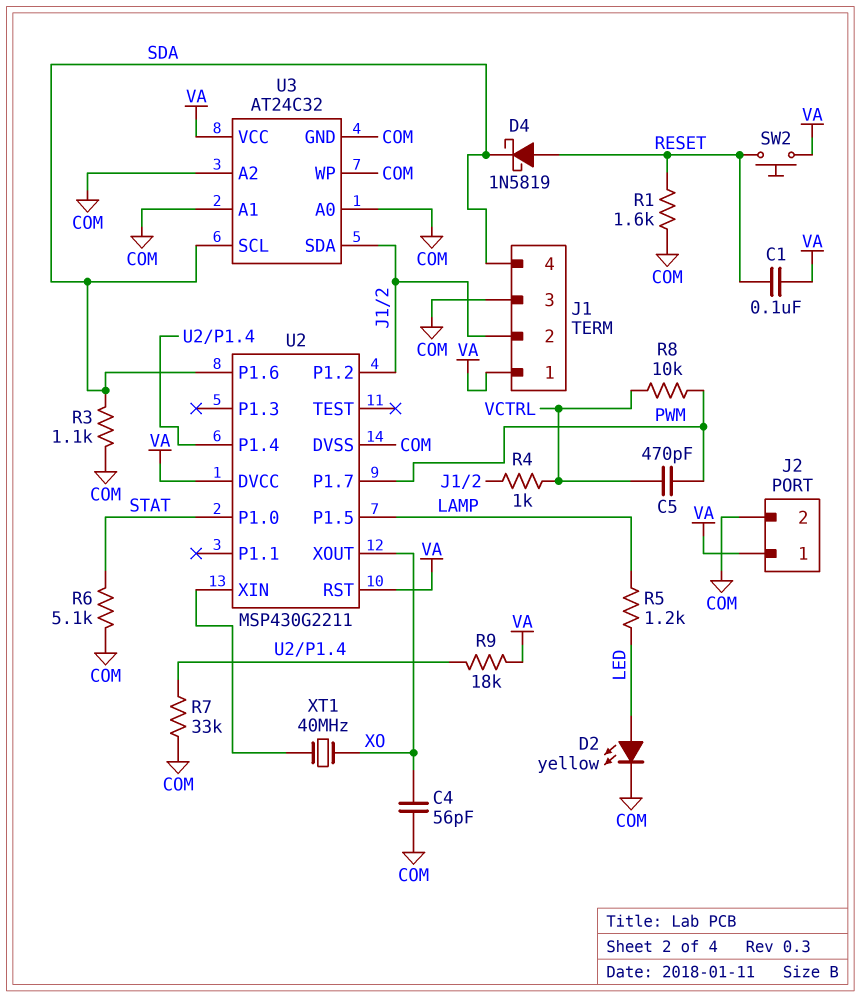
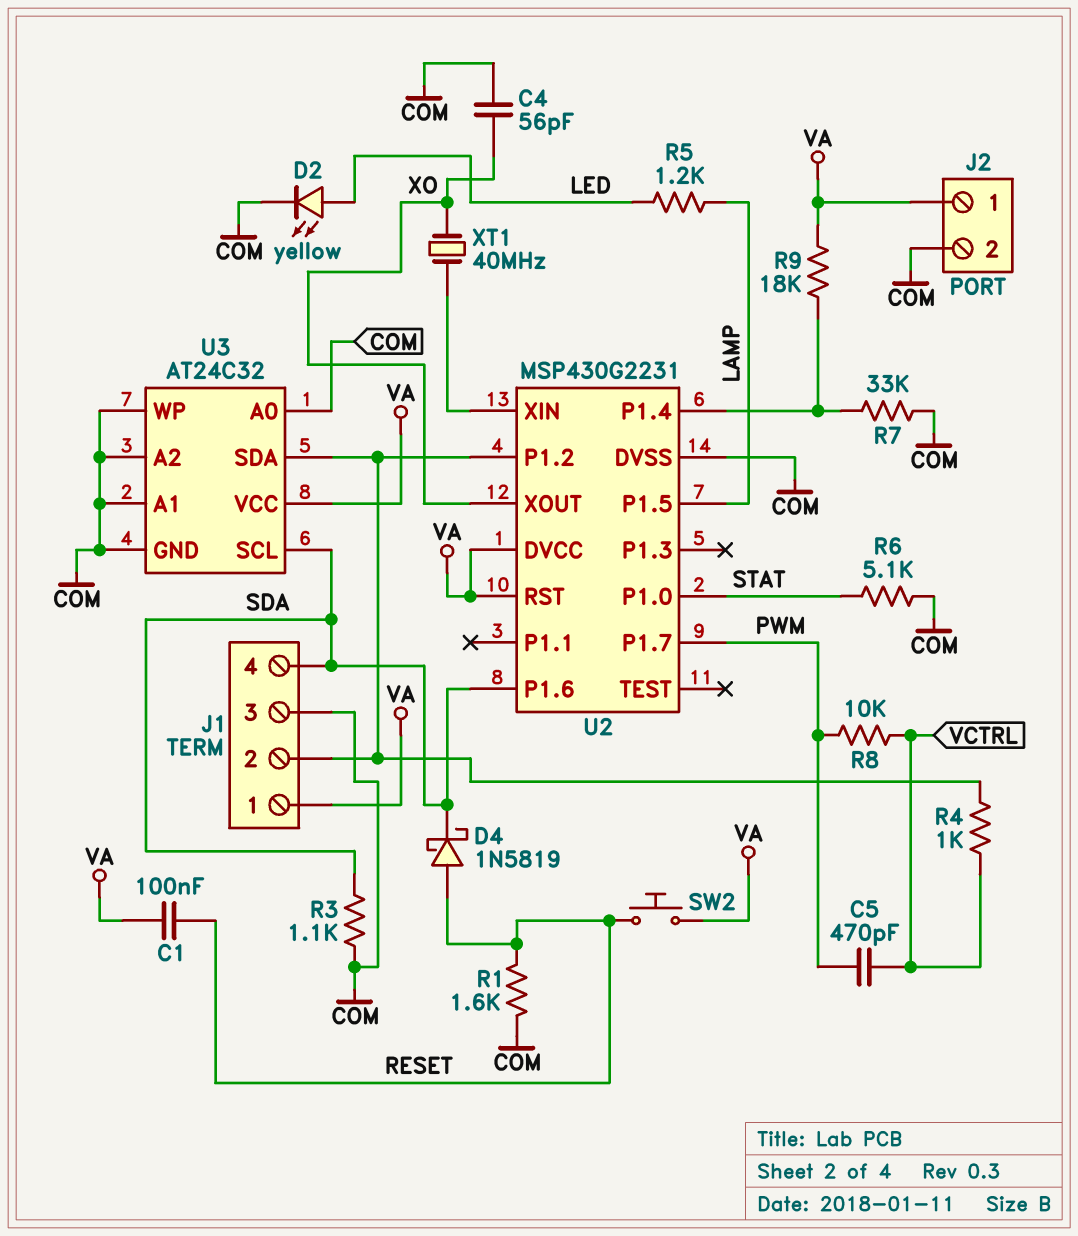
U2: MSP430G2211 -> MSP430G2231

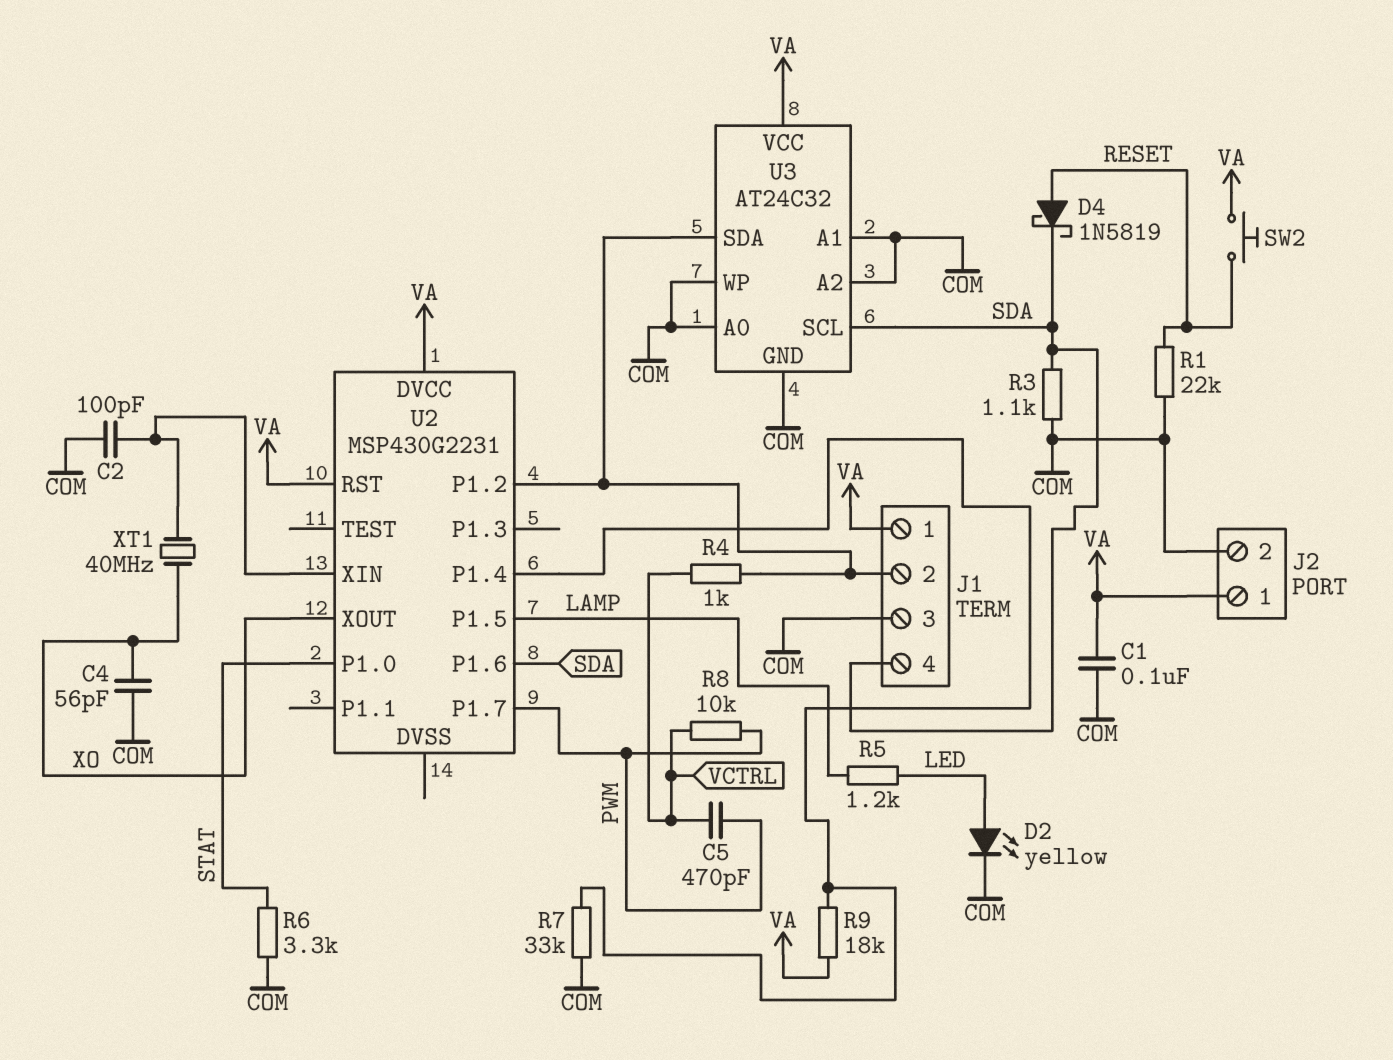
C1: 100nF (RESET, VA) -> 100nF (COM, VA)
C2: none -> 100pF (COM, U2/XIN)
R1: 1.6k (COM, RESET) -> 22k (COM, RESET)
R6: 5.1k (COM, STAT) -> 3.3k (COM, STAT)
U2 pin DVSS: COM -> none

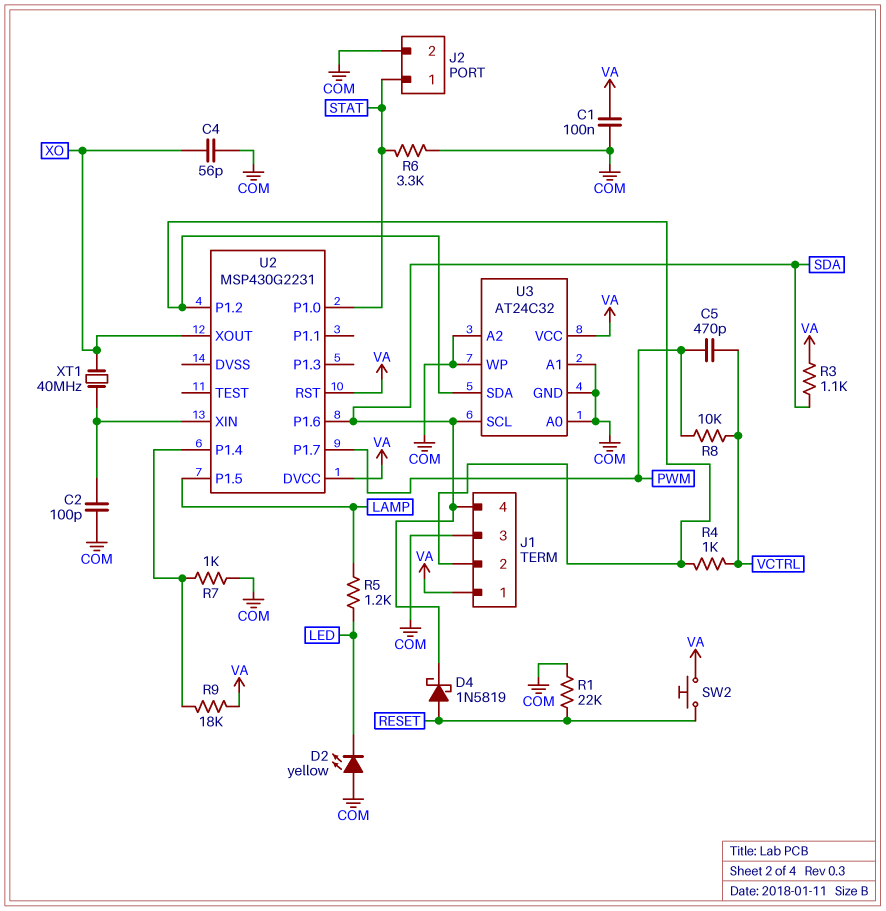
D2: LED yellow (A LED, K COM) -> LED yellow (A COM, K LED)
J2 pin 1: VA -> STAT
R3: 1.1k (COM, SDA) -> 1.1k (SDA, VA)
R7: 33k (COM, U2/P1.4) -> 1k (COM, U2/P1.4)

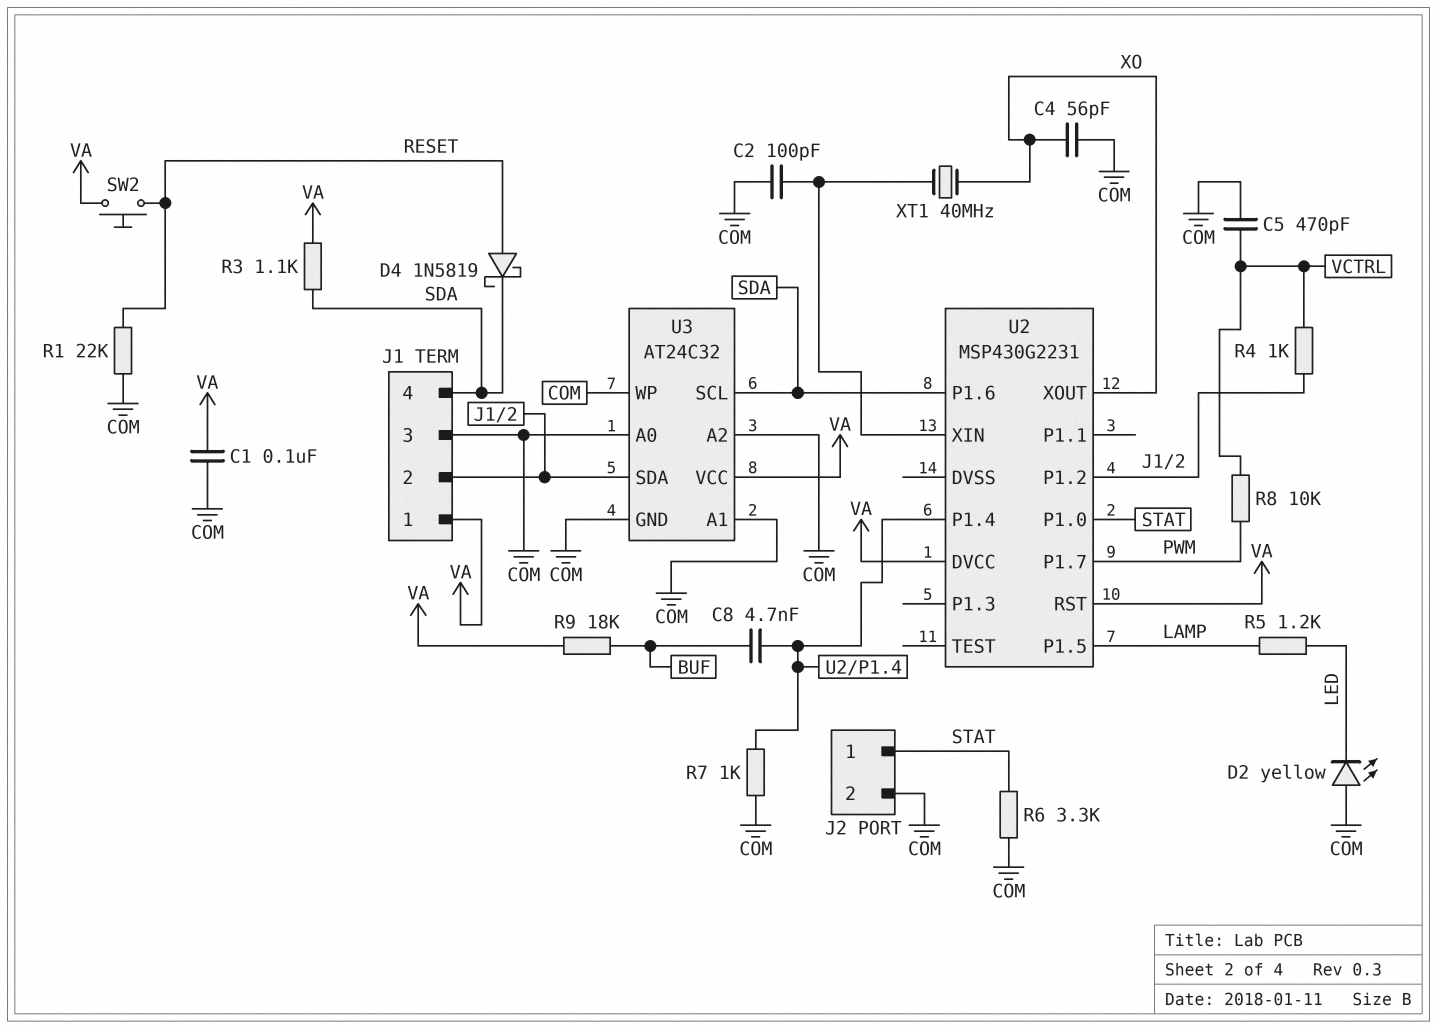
C5: 470pF (PWM, VCTRL) -> 470pF (COM, VCTRL)
C8: none -> 4.7nF (BUF, U2/P1.4)
R9: 18k (U2/P1.4, VA) -> 18k (BUF, VA)

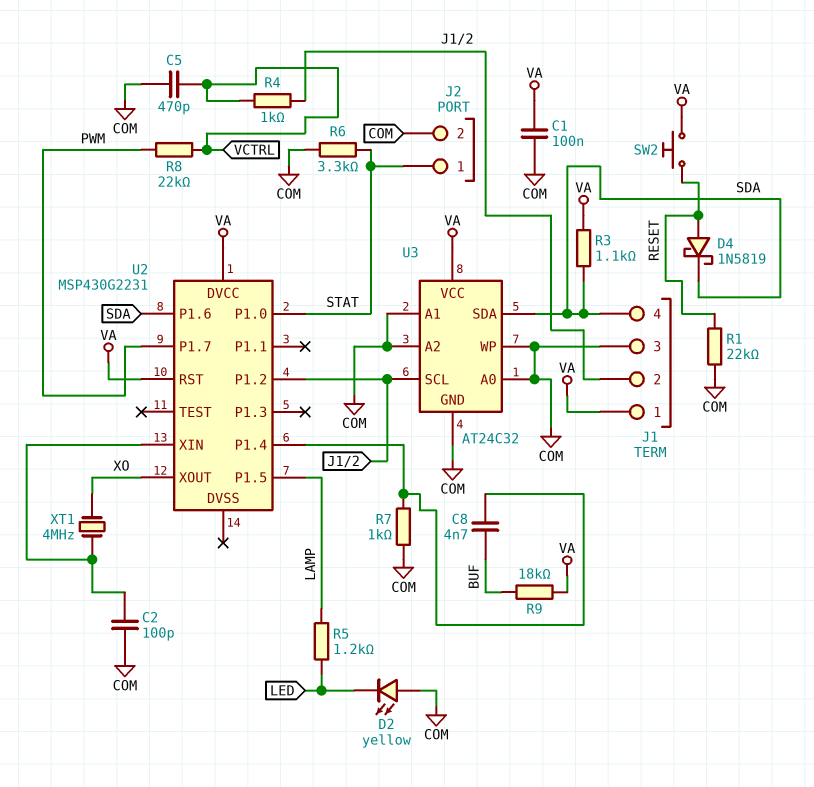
C4: 56pF (COM, XO) -> none
R8: 10k (PWM, VCTRL) -> 22k (PWM, VCTRL)
U3 pin SCL: SDA -> J1/2
U3 pin SDA: J1/2 -> SDA
XT1: 40MHz (U2/XIN, XO) -> 4MHz (U2/XIN, XO)

